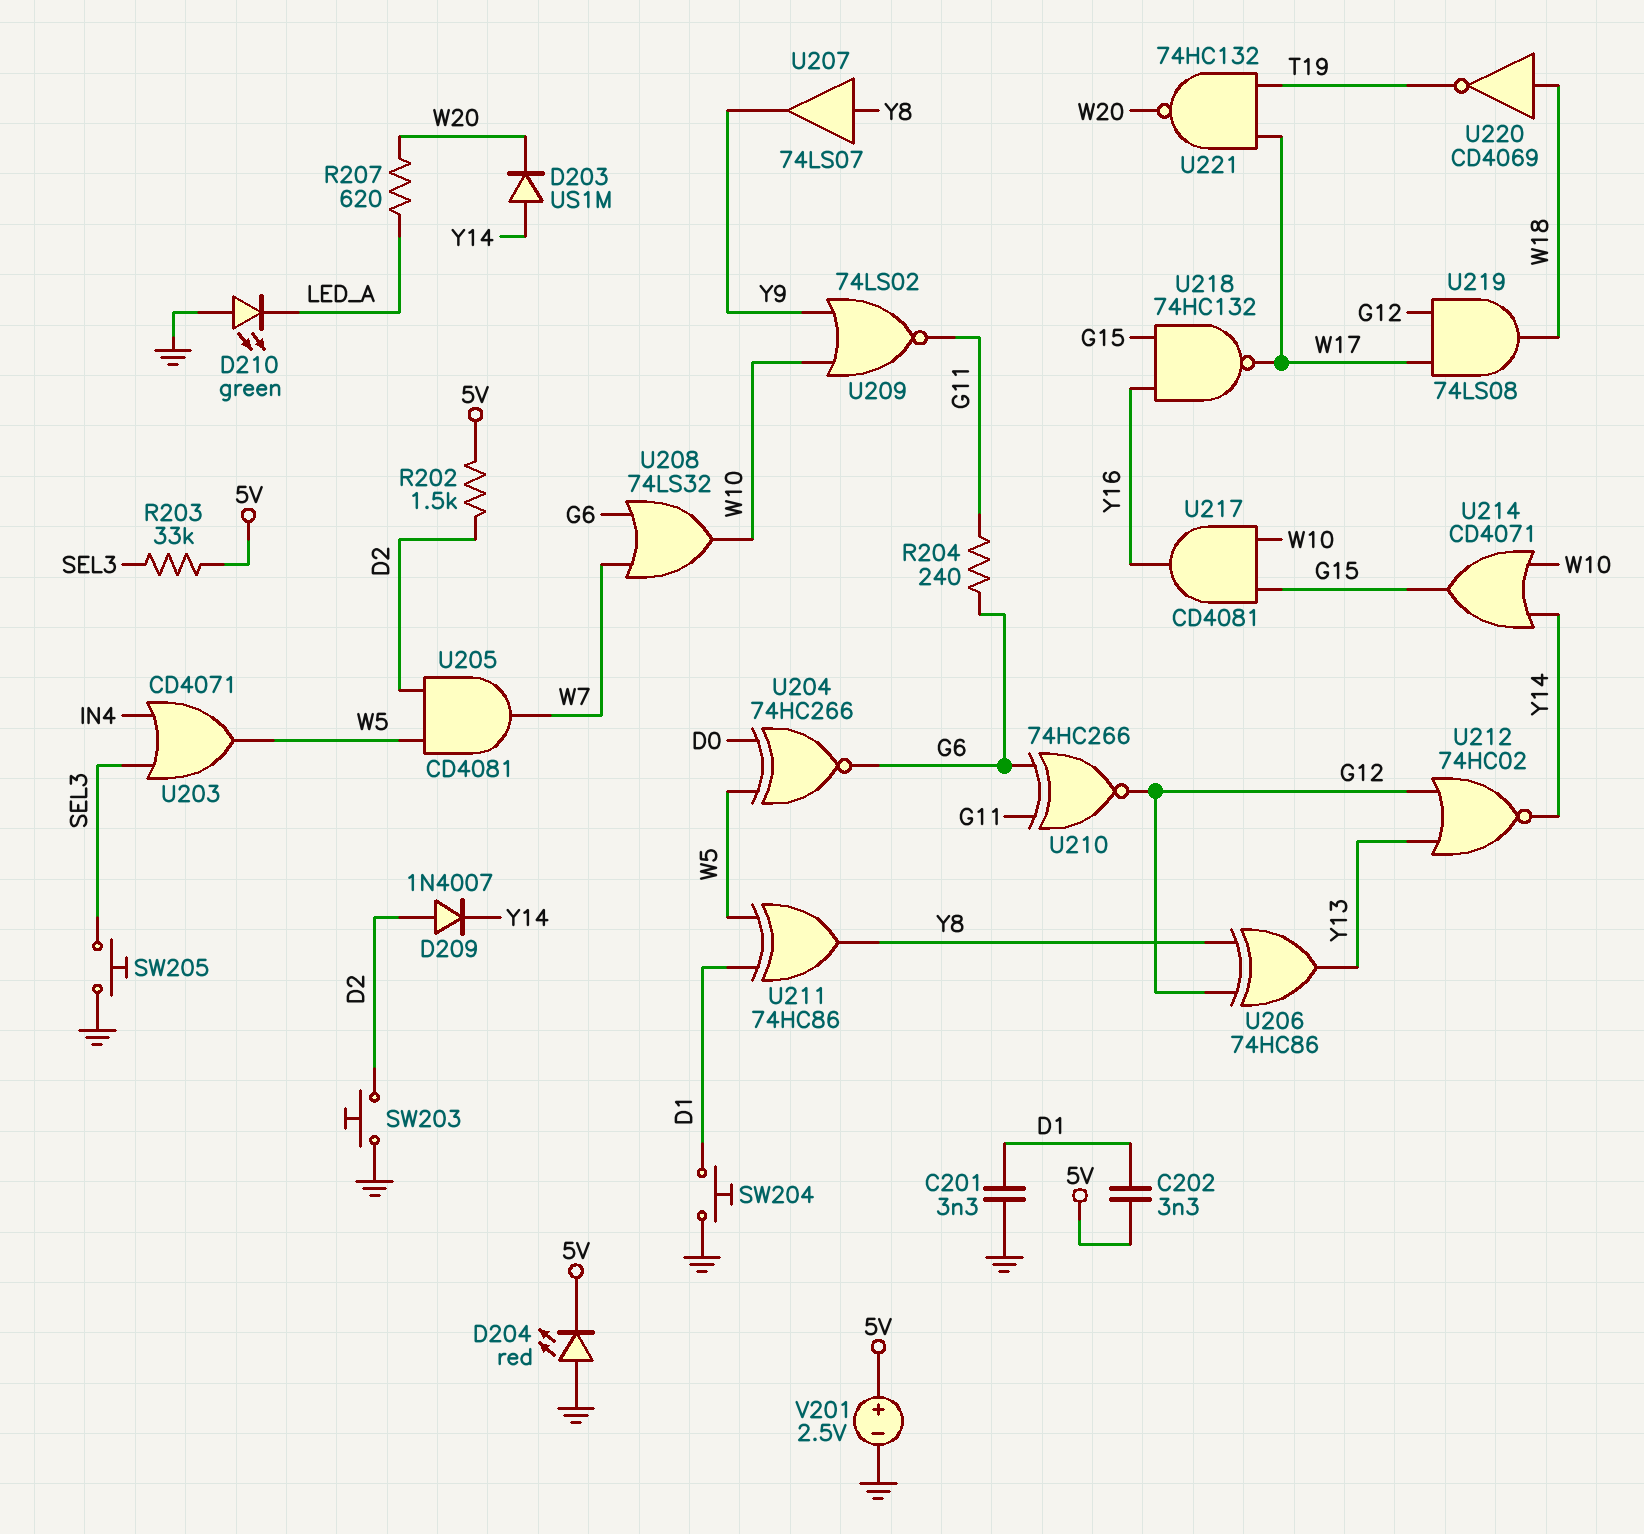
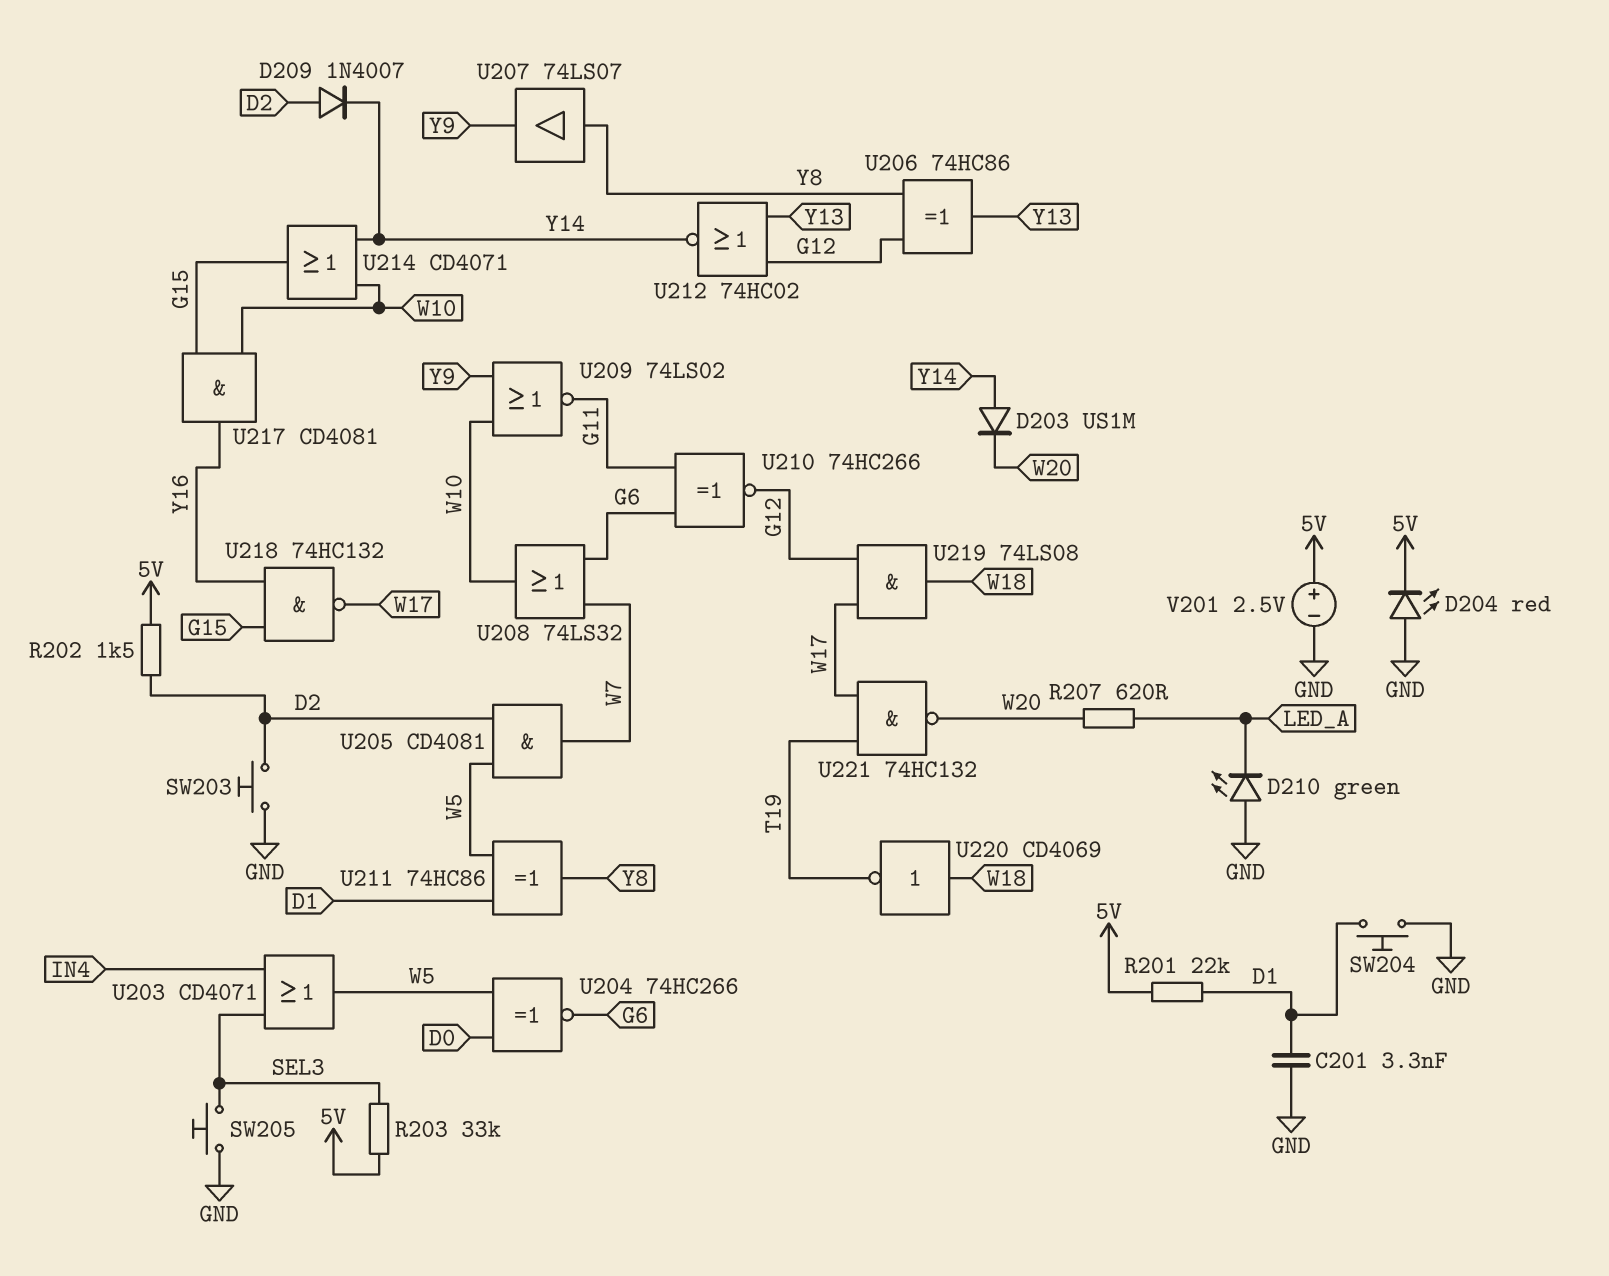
C202: 3.3nF (5V, D1) -> none
R201: none -> 22k (5V, D1)
R204: 240 (G6, G11) -> none

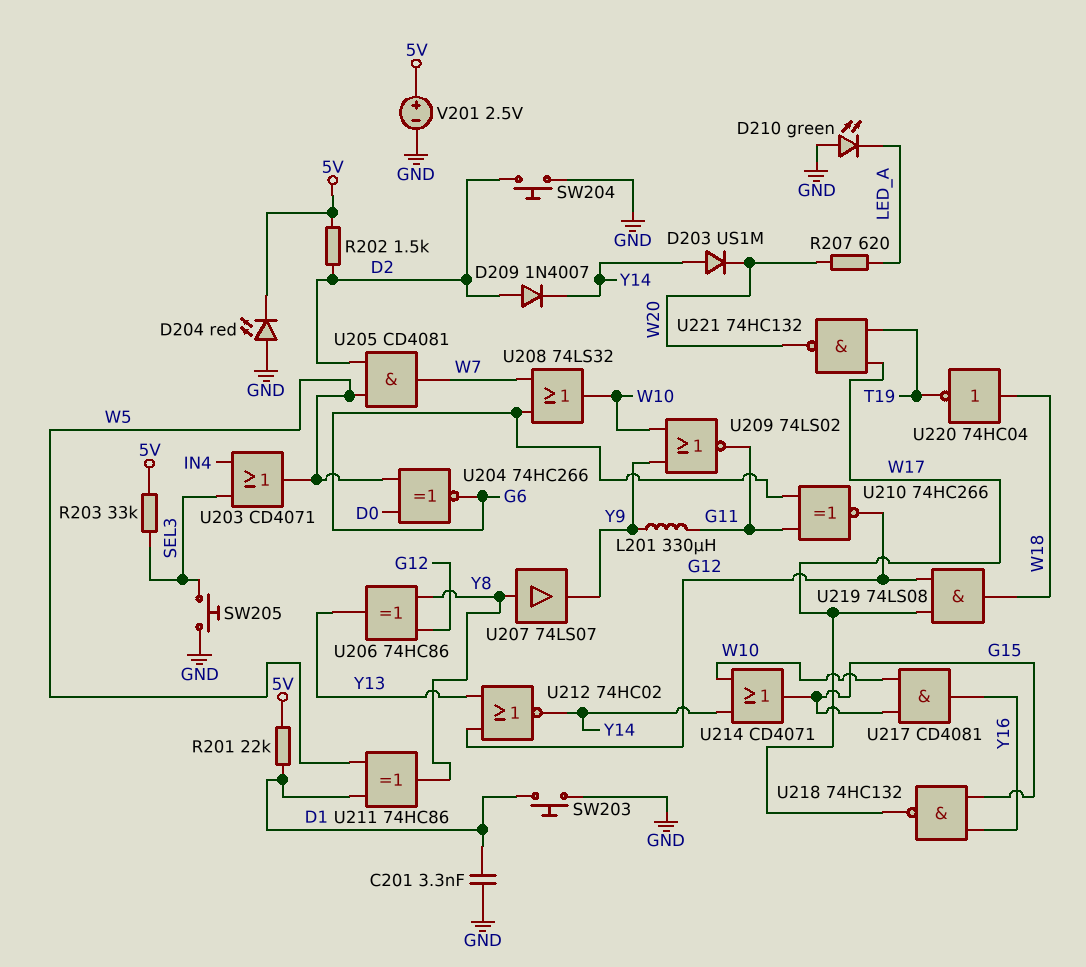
L201: none -> 330uH (G11, Y9)
SW203: button (D2, GND) -> button (D1, GND)
SW204: button (D1, GND) -> button (D2, GND)
U220: NOT CD4069 (in W18, out T19) -> NOT 74HC04 (in W18, out T19)

